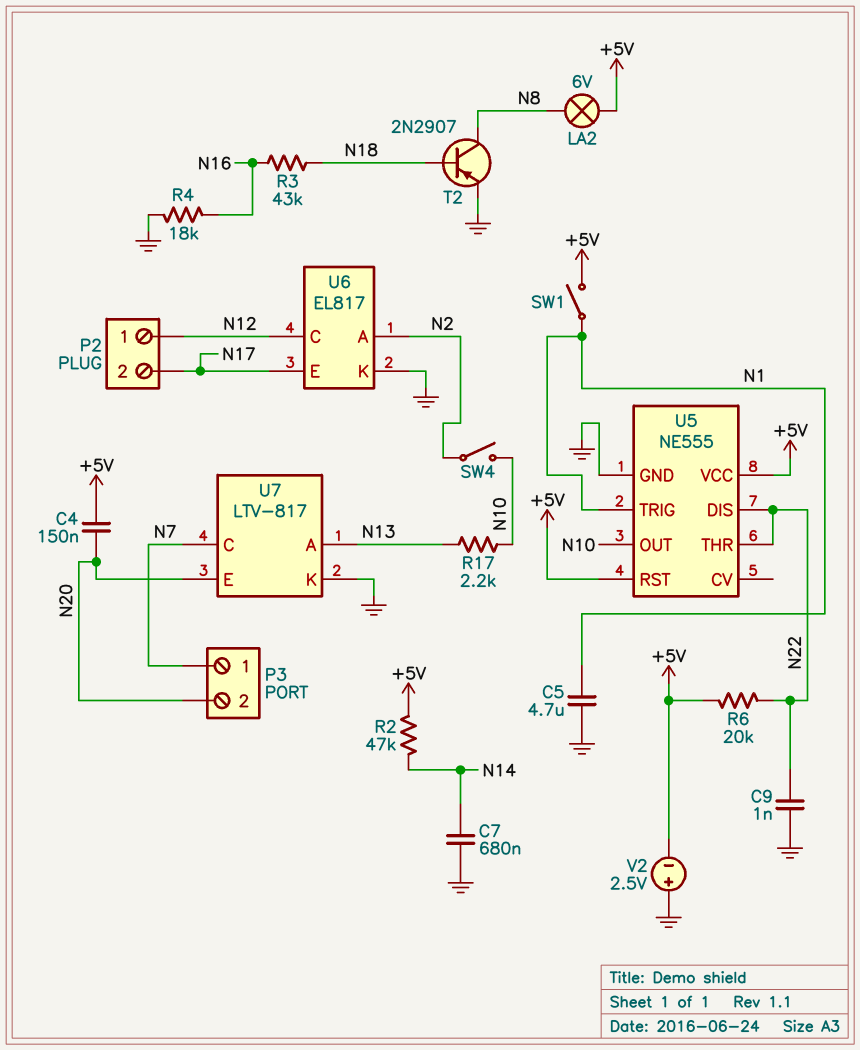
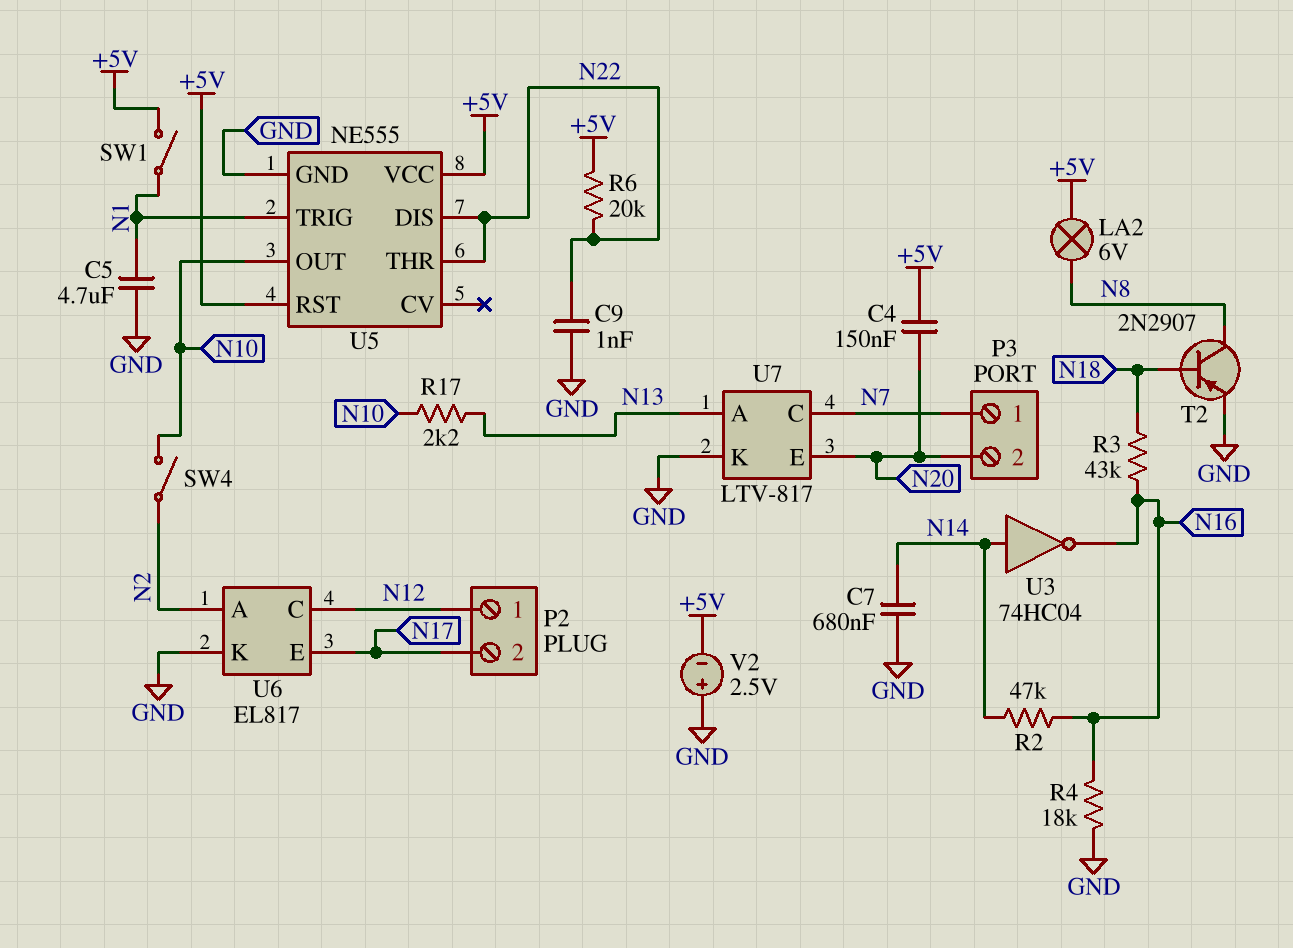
R2: 47k (+5V, N14) -> 47k (N14, N16)
U3: none -> NOT 74HC04 (in N14, out N16)

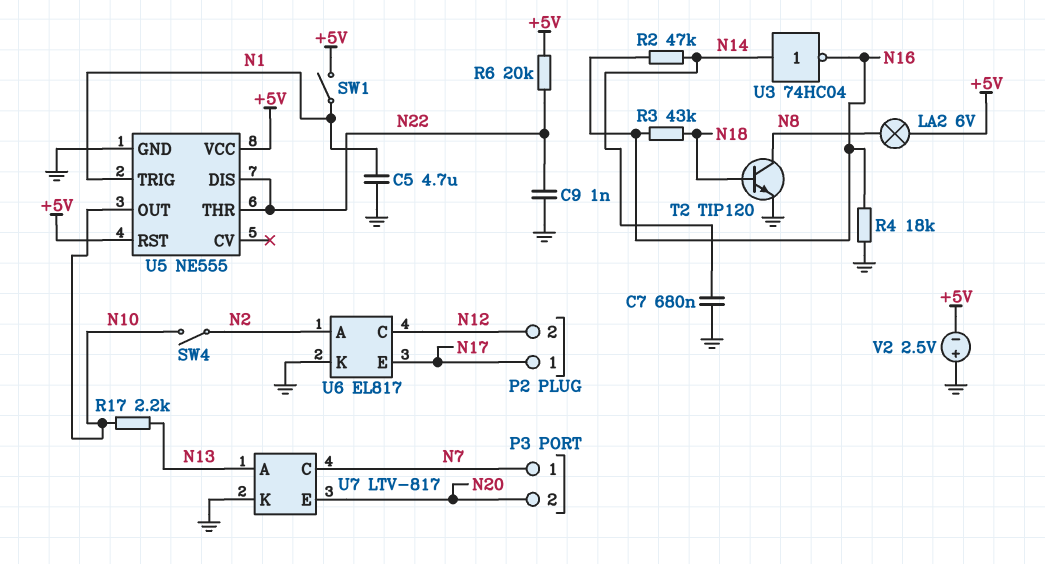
C4: 150nF (+5V, N20) -> none
P2 pin 1: N12 -> N17
P2 pin 2: N17 -> N12
T2: PNP 2N2907 (B N18, C N8, E GND) -> NPN TIP120 (B N18, C N8, E GND)

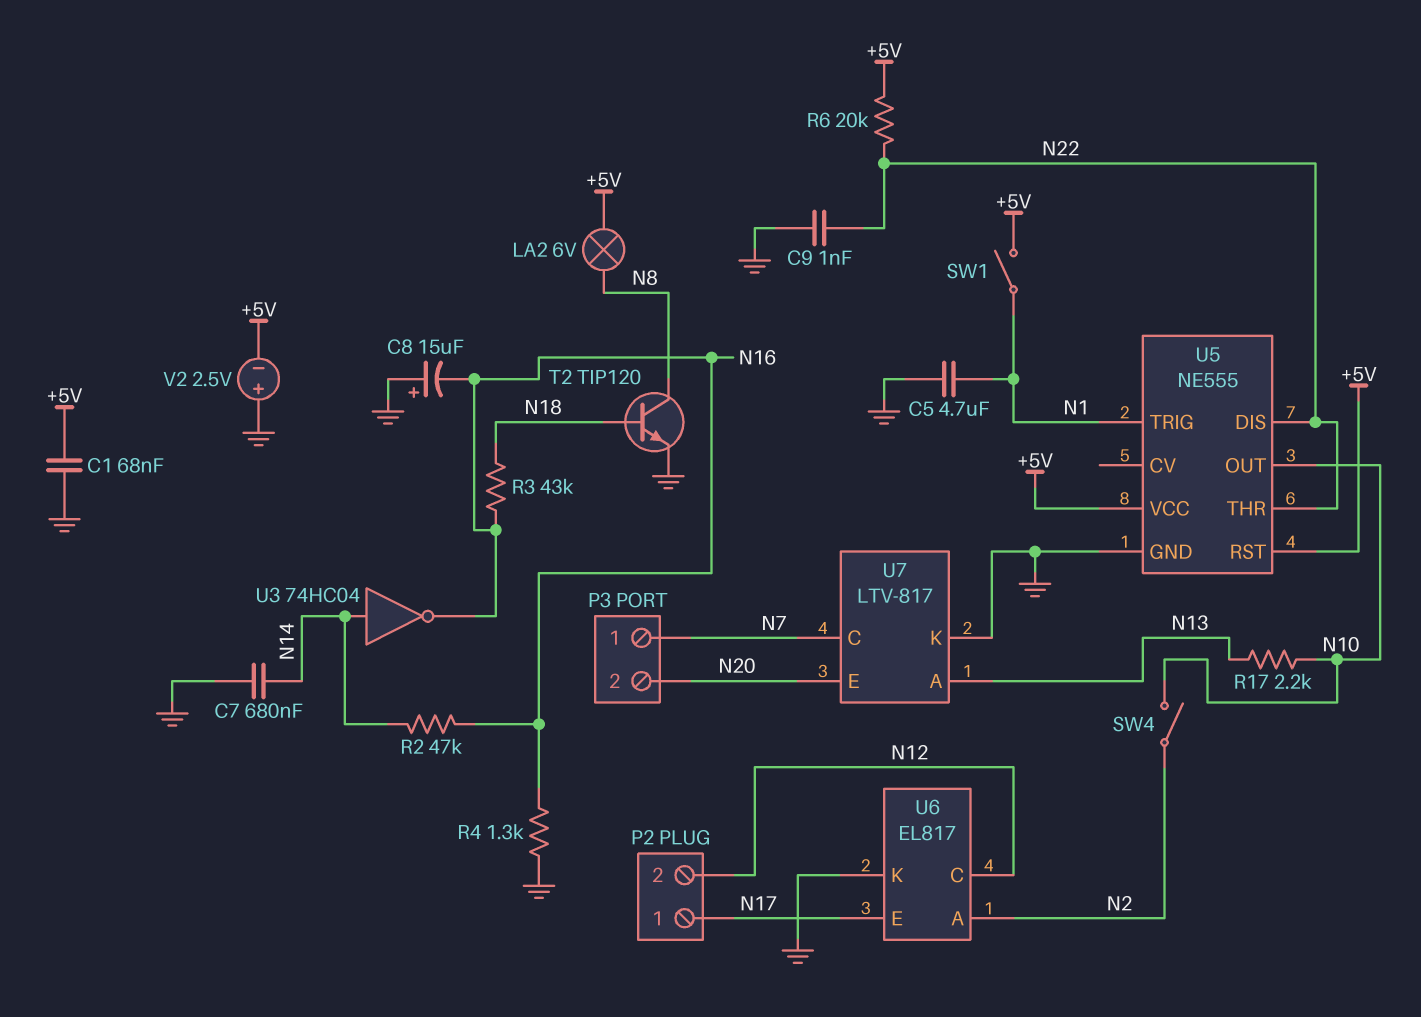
C1: none -> 68nF (+5V, GND)
C8: none -> 15uF (plus GND, minus N16)
R4: 18k (GND, N16) -> 1.3k (GND, N16)

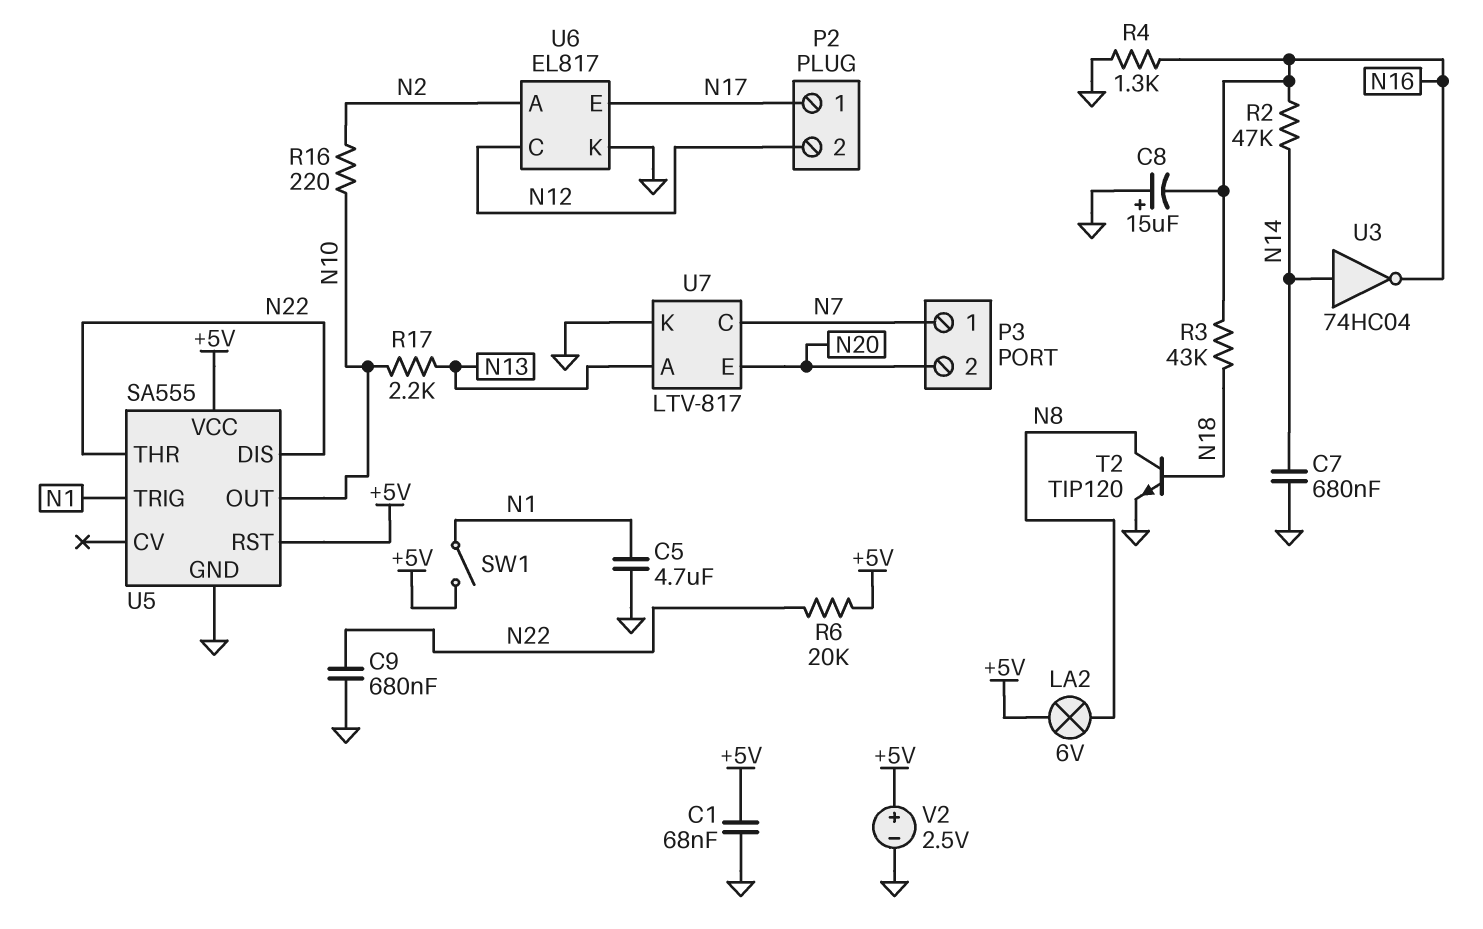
C9: 1nF (GND, N22) -> 680nF (GND, N22)
R16: none -> 220 (N2, N10)
SW4: switch (N2, N10) -> none
U5: NE555 -> SA555
V2: 2.5V (plus GND, minus +5V) -> 2.5V (plus +5V, minus GND)

